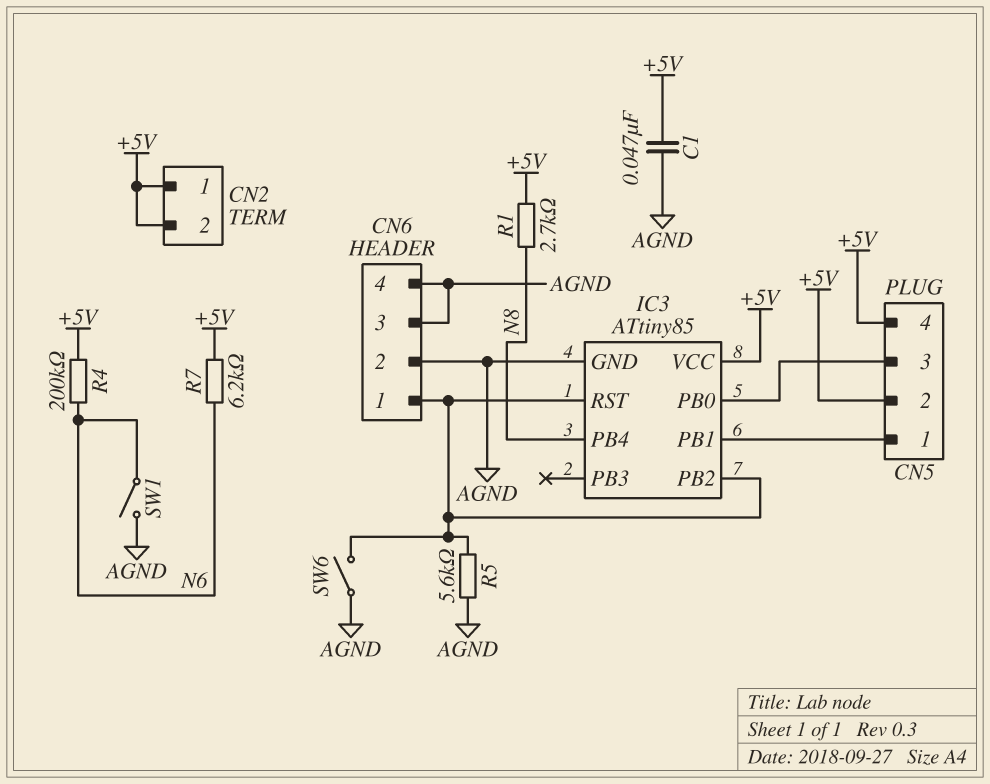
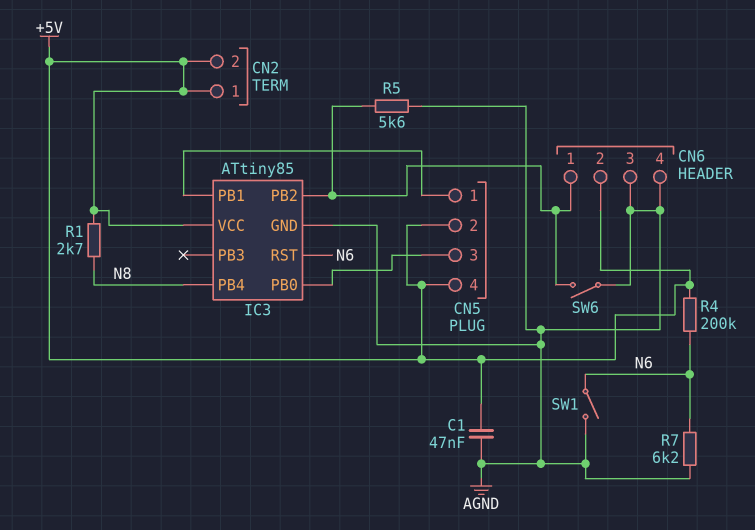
CN6 pin 2: AGND -> +5V
IC3 pin RST: CN6/1 -> N6
R7: 6.2k (+5V, N6) -> 6.2k (AGND, N6)

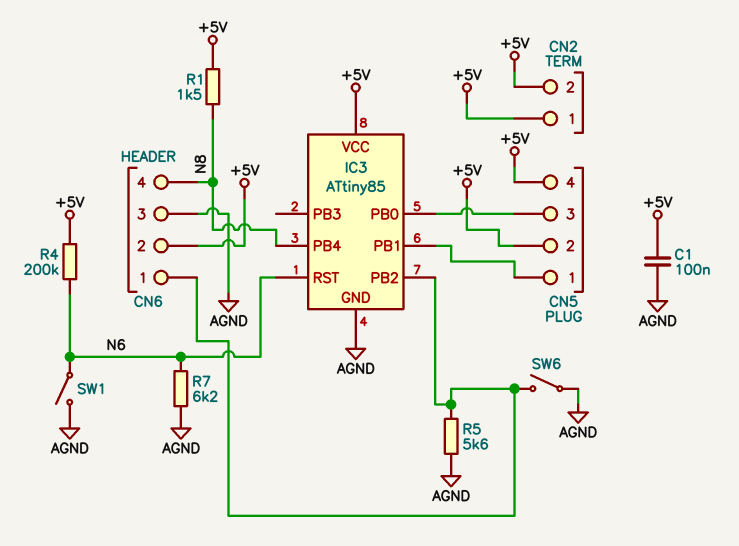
C1: 47nF (+5V, AGND) -> 100nF (+5V, AGND)
CN6 pin 4: AGND -> N8
R1: 2.7k (+5V, N8) -> 1.5k (+5V, N8)

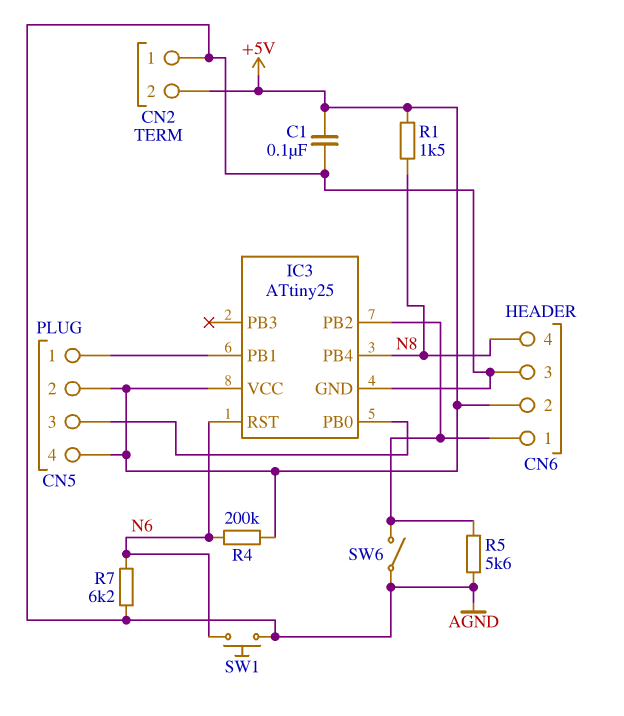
CN2 pin 1: +5V -> AGND
IC3: ATtiny85 -> ATtiny25
SW1: switch (AGND, N6) -> button (AGND, N6)

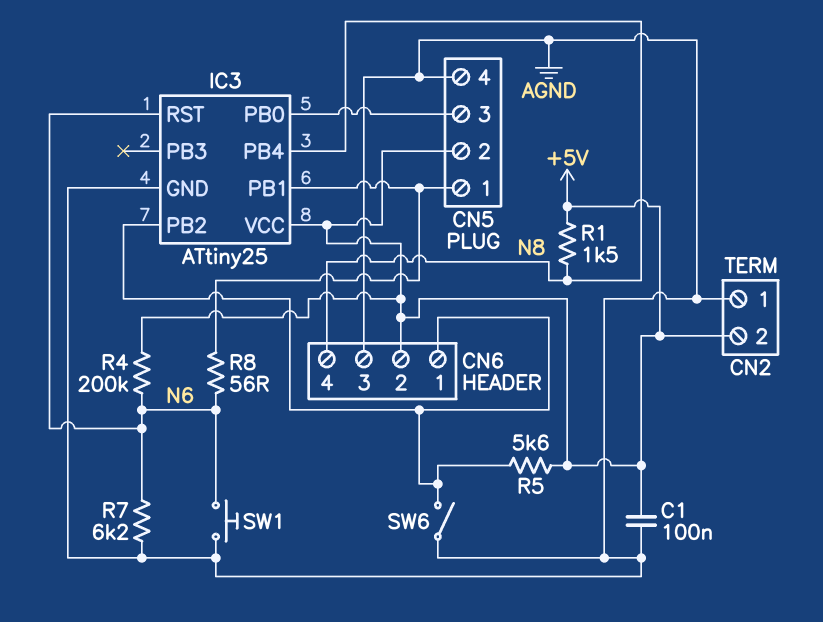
CN5 pin 4: +5V -> AGND
R5: 5.6k (AGND, CN6/1) -> 5.6k (+5V, CN6/1)
R8: none -> 56 (CN5/1, N6)

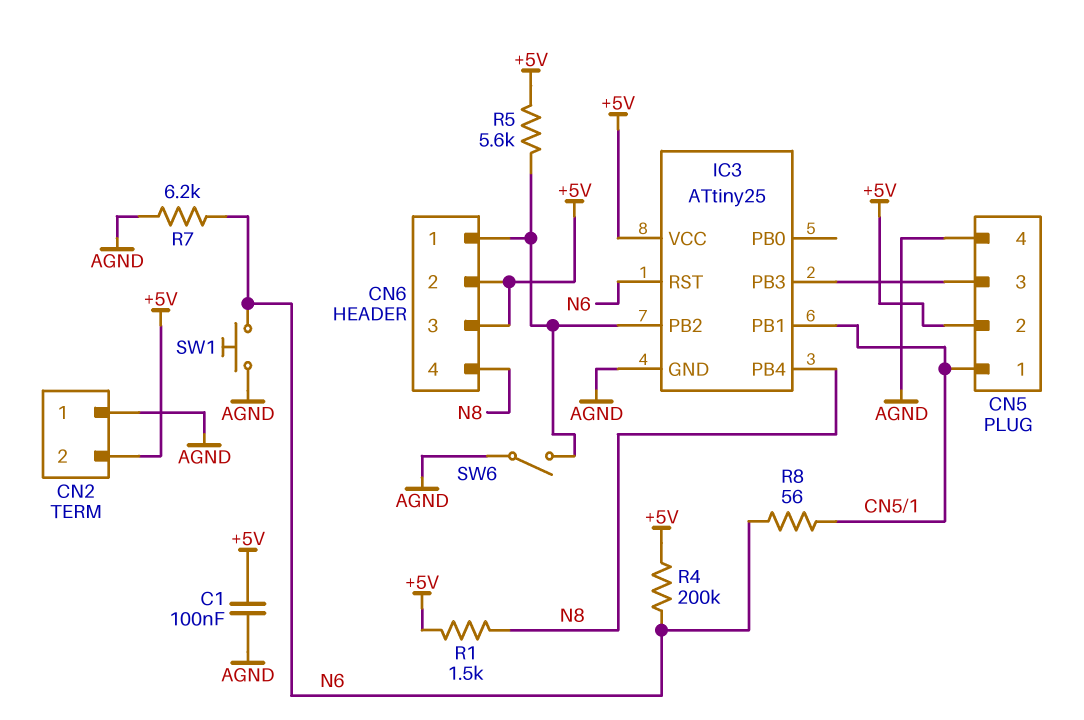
CN6 pin 3: AGND -> +5V
IC3 pin PB0: CN5/3 -> none
IC3 pin PB3: none -> CN5/3

